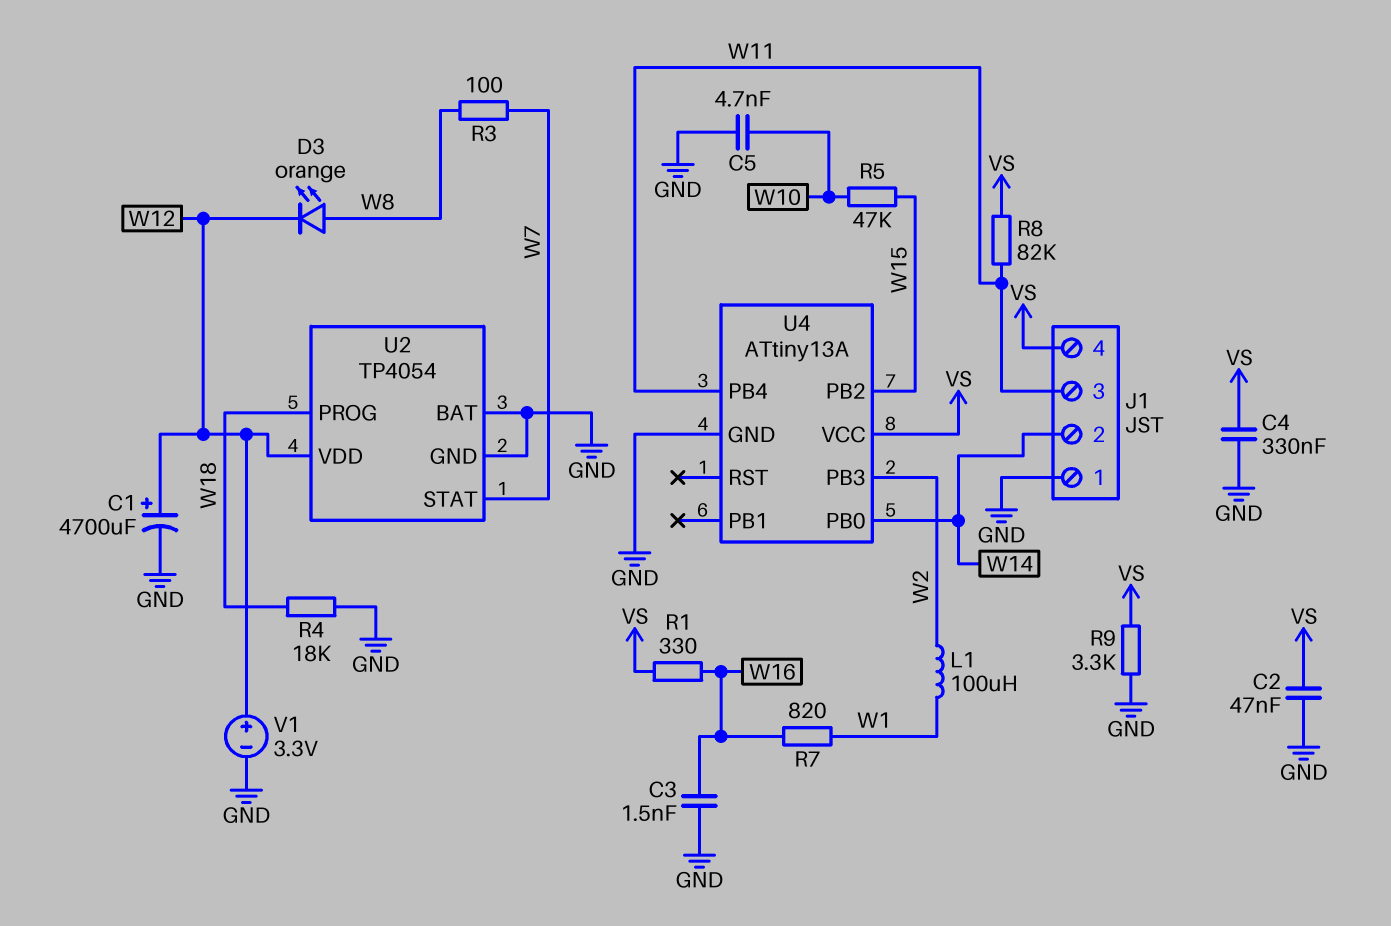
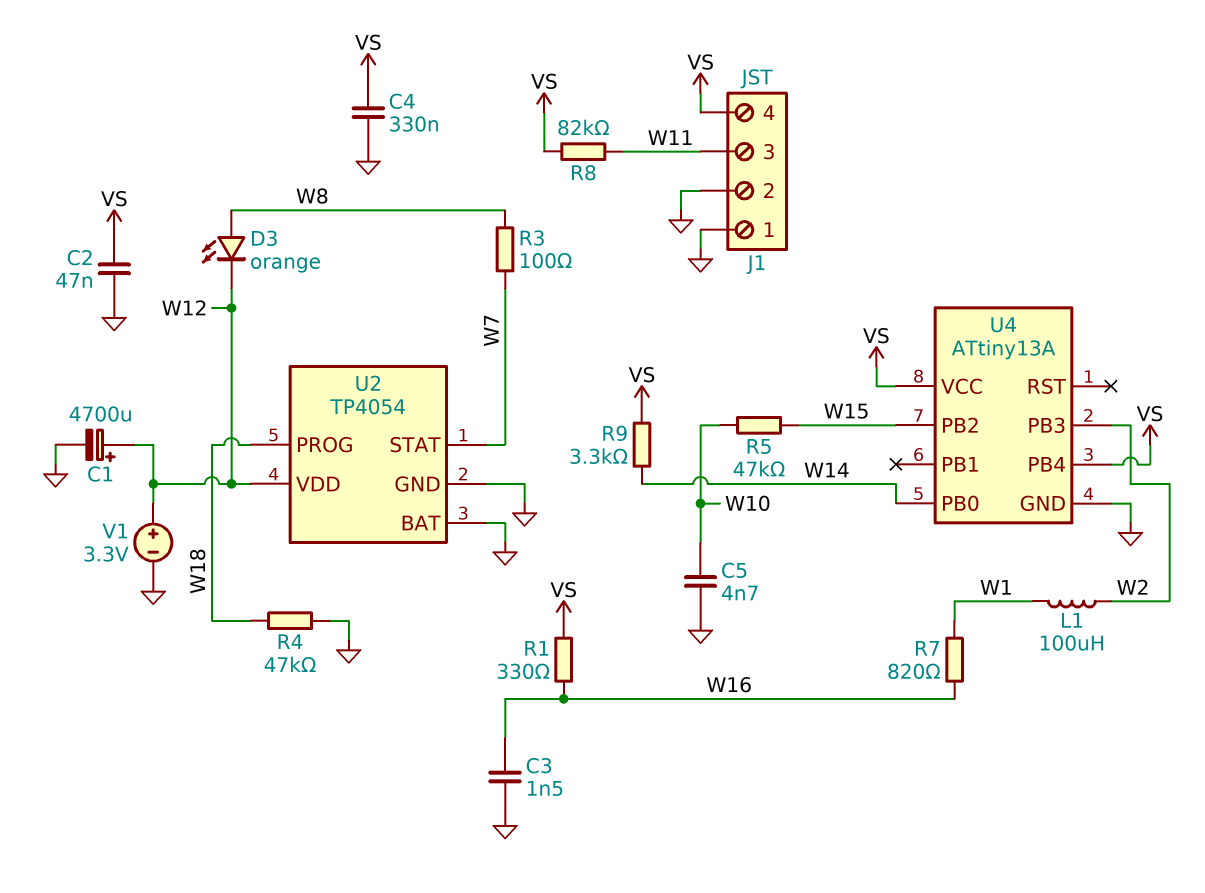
J1 pin 2: W14 -> GND
R4: 18k (GND, W18) -> 47k (GND, W18)
R9: 3.3k (GND, VS) -> 3.3k (VS, W14)
U4 pin PB4: W11 -> VS

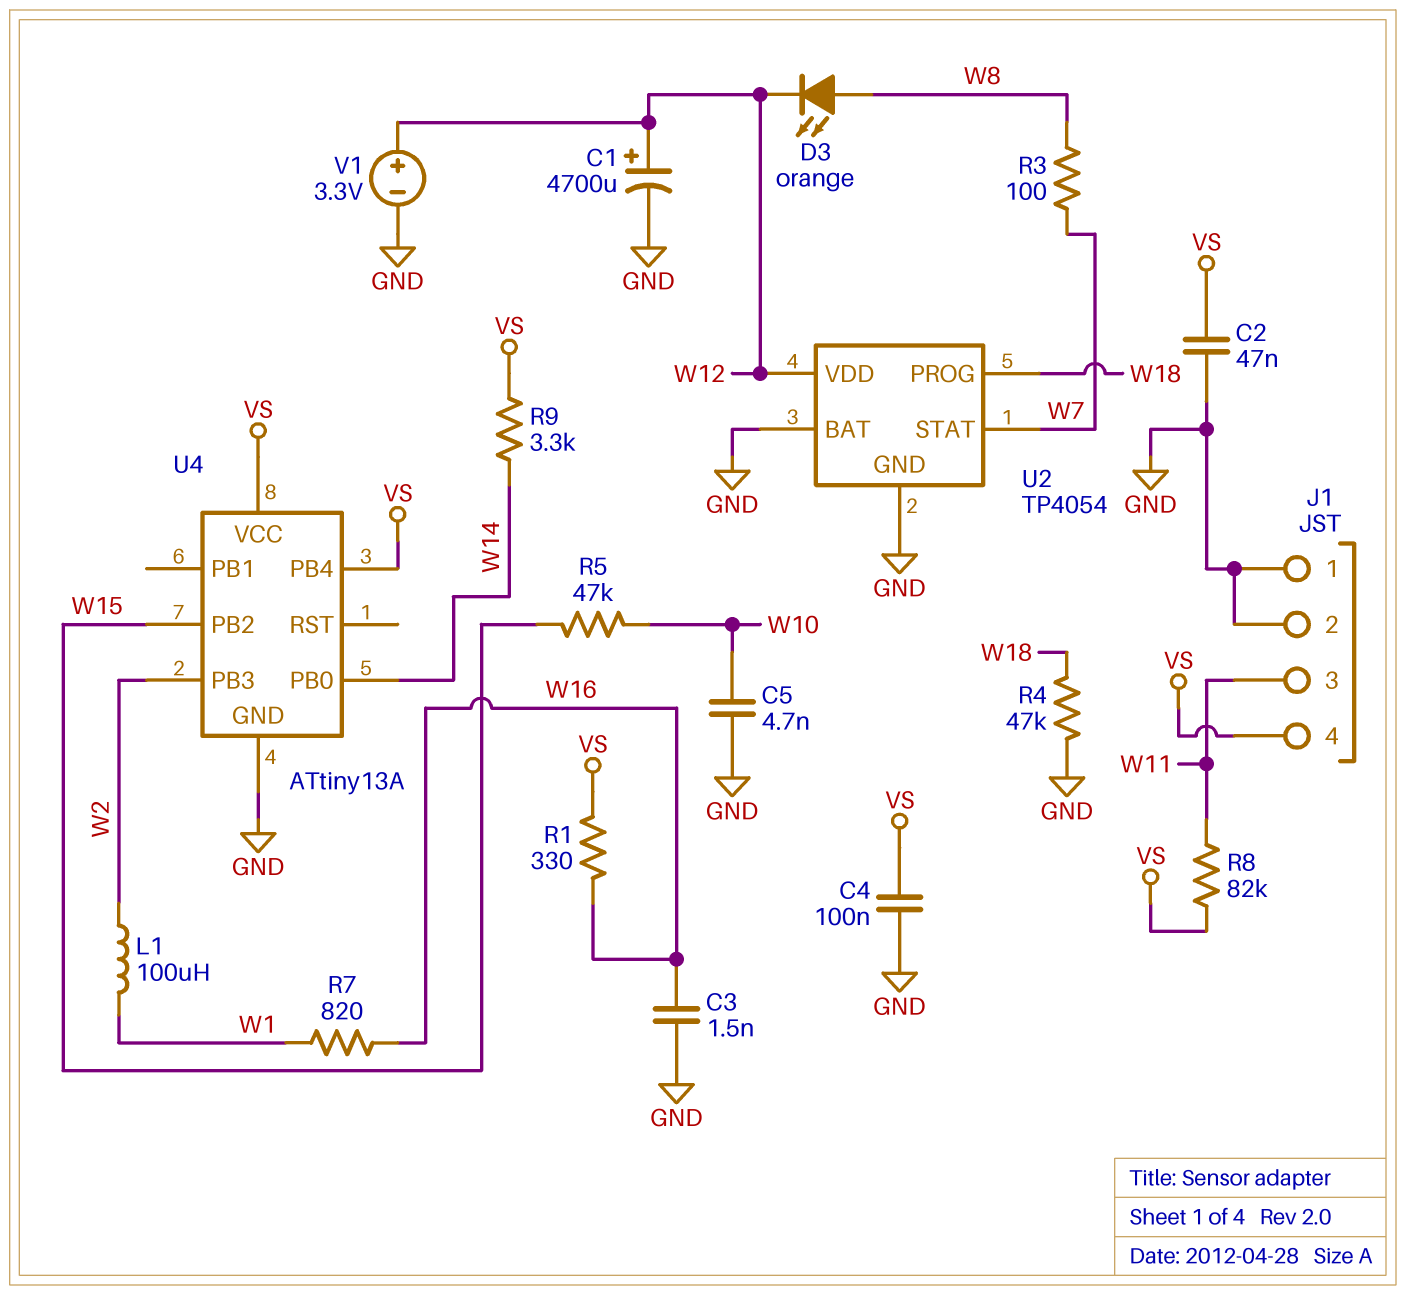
C4: 330nF (GND, VS) -> 100nF (GND, VS)

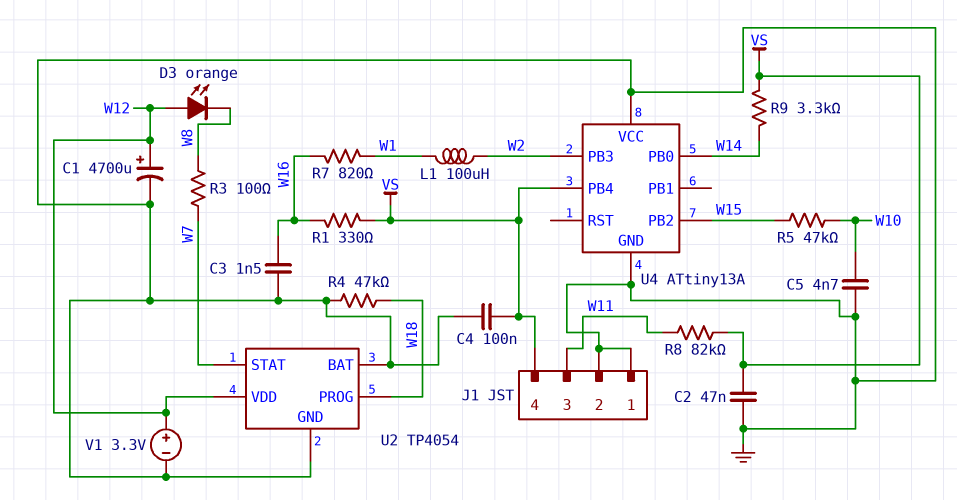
D3: LED orange (A W8, K W12) -> LED orange (A W12, K W8)
U4 pin VCC: VS -> GND

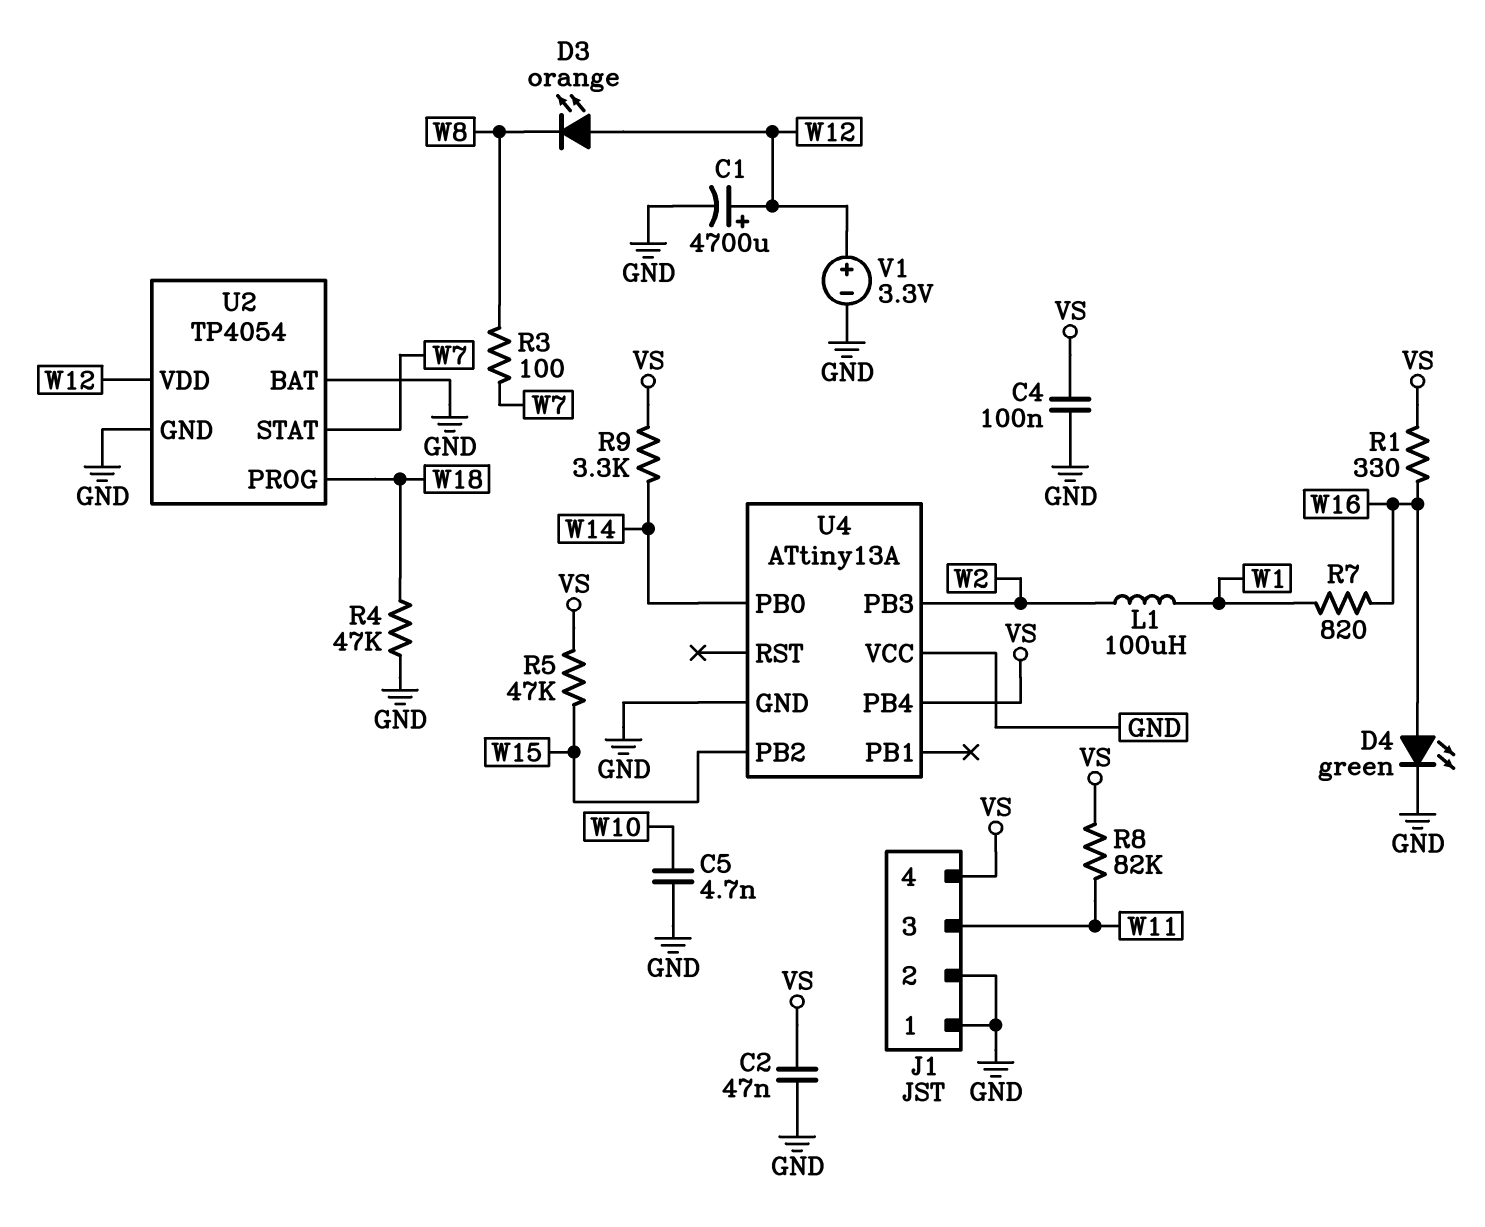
C3: 1.5nF (GND, W16) -> none
D4: none -> LED green (A W16, K GND)
R5: 47k (W10, W15) -> 47k (VS, W15)

